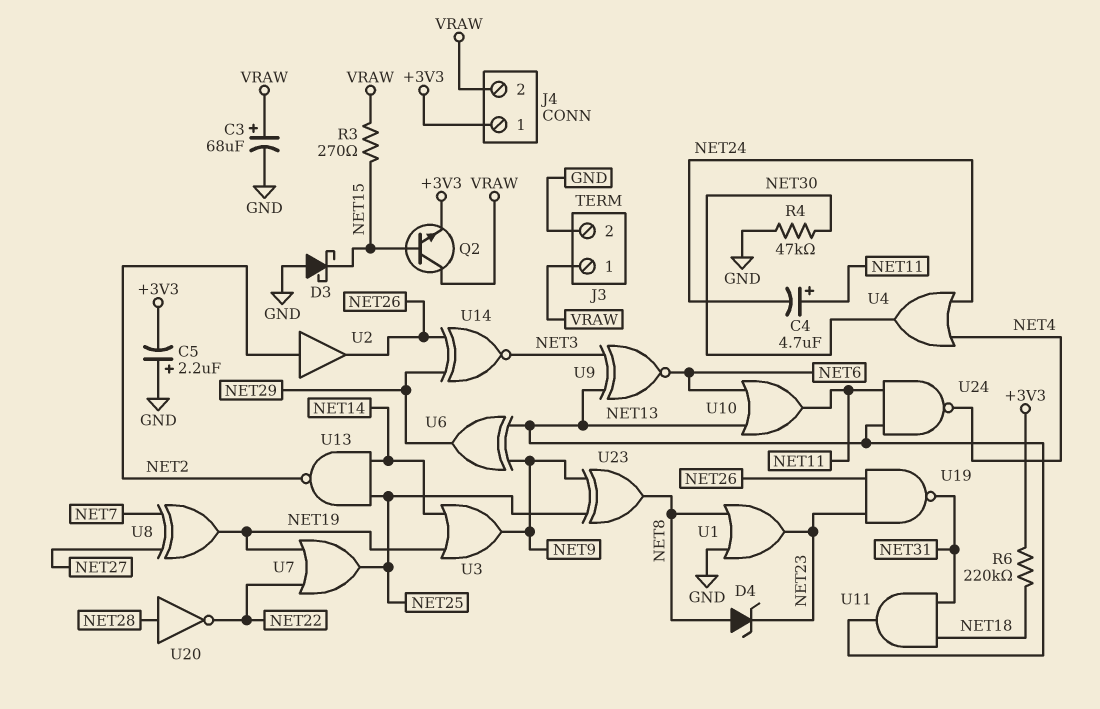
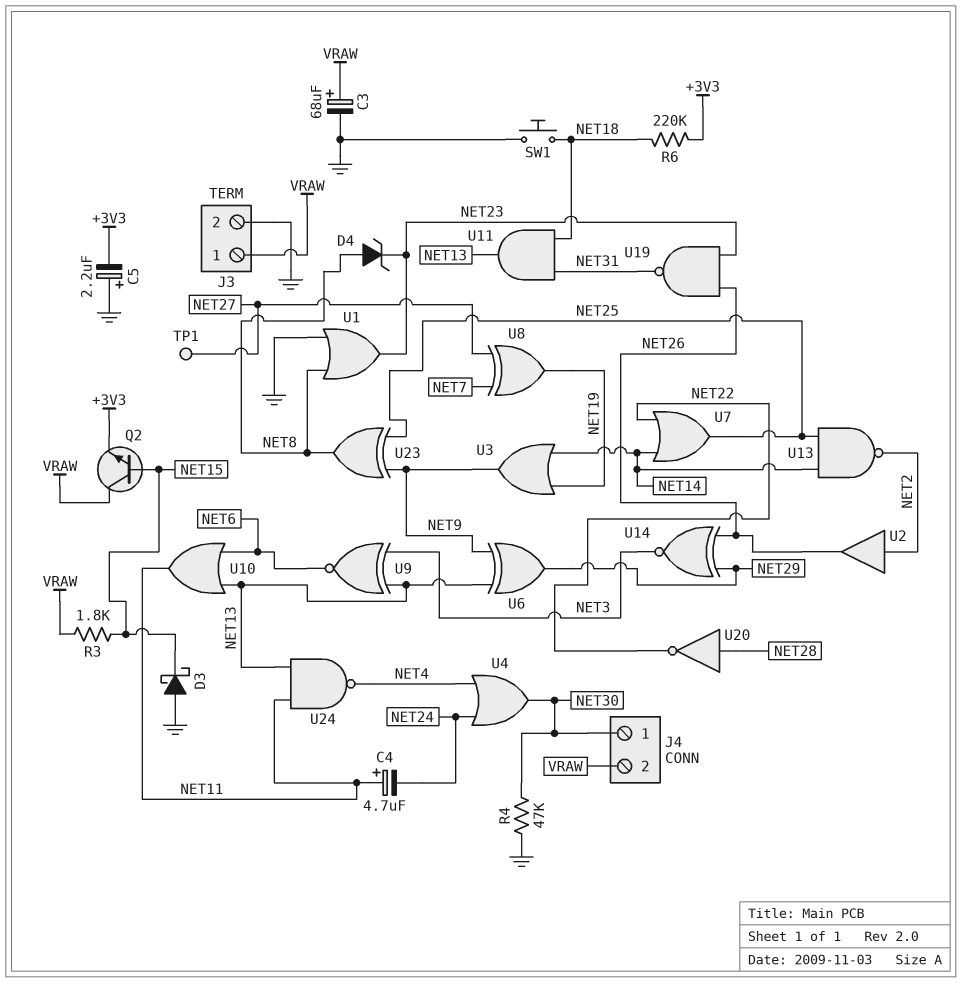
J4 pin 1: +3V3 -> NET30
R3: 270 (NET15, VRAW) -> 1.8k (NET15, VRAW)
SW1: none -> button (GND, NET18)
TP1: none -> test point (NET27)
U7: OR (in NET19, in NET22, out NET25) -> OR (in NET14, in NET22, out NET25)

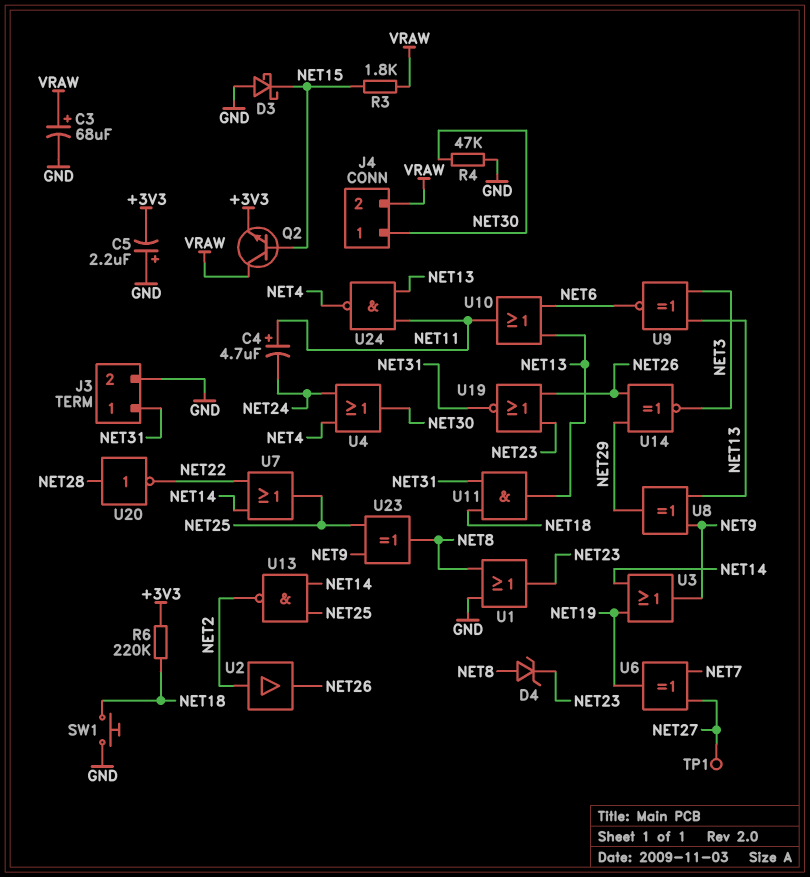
J3 pin 1: VRAW -> NET31
U6: XOR (in NET9, in NET13, out NET29) -> XOR (in NET7, in NET27, out NET19)
U8: XOR (in NET7, in NET27, out NET19) -> XOR (in NET9, in NET13, out NET29)
U19: NAND (in NET23, in NET26, out NET31) -> NOR (in NET23, in NET26, out NET31)

